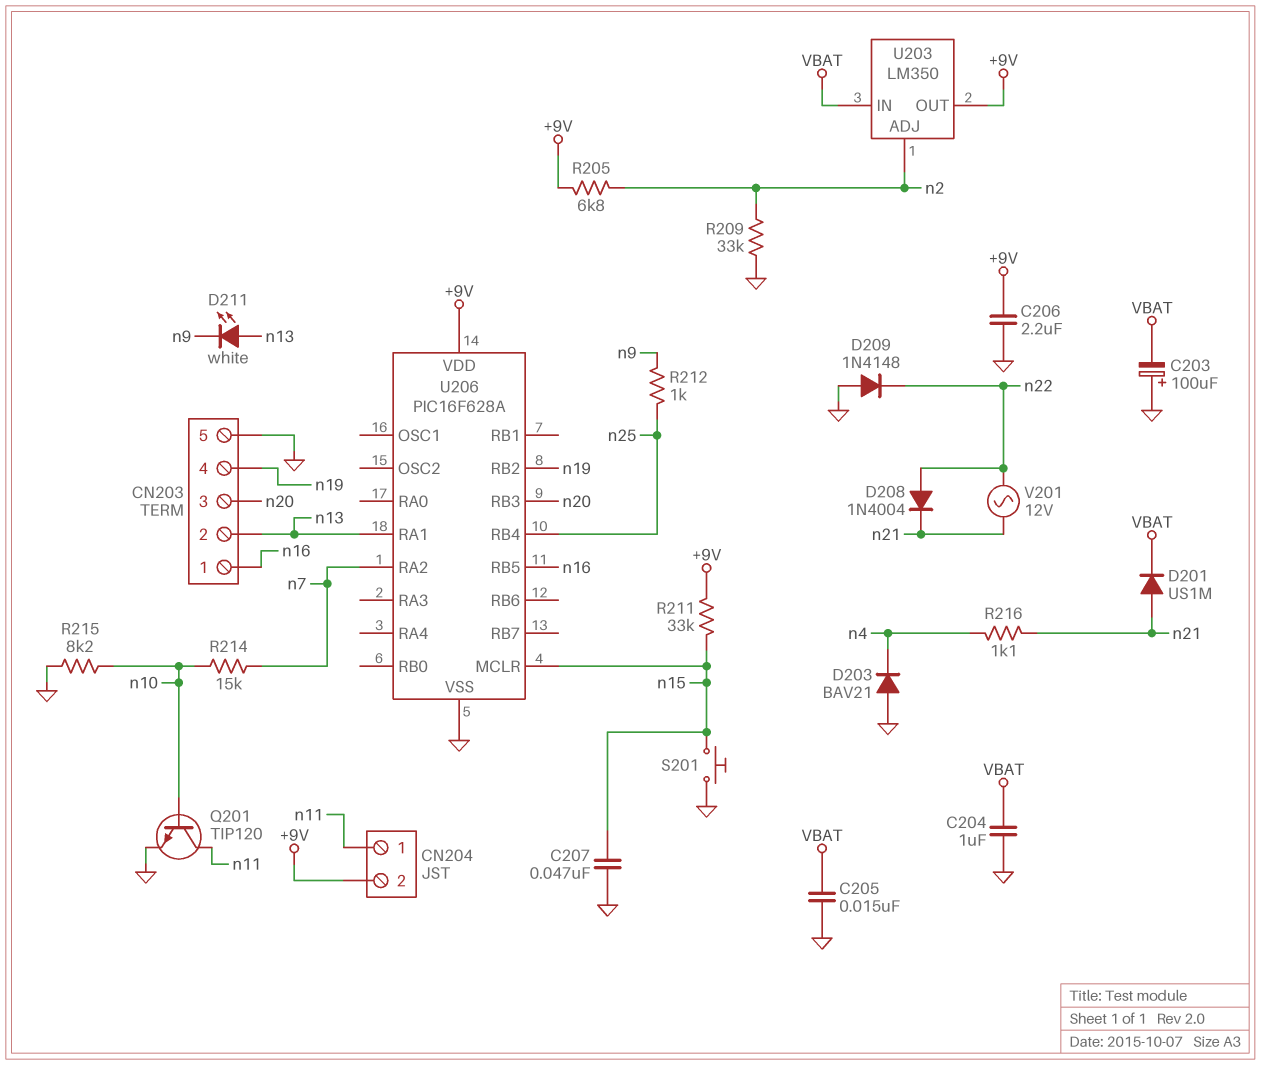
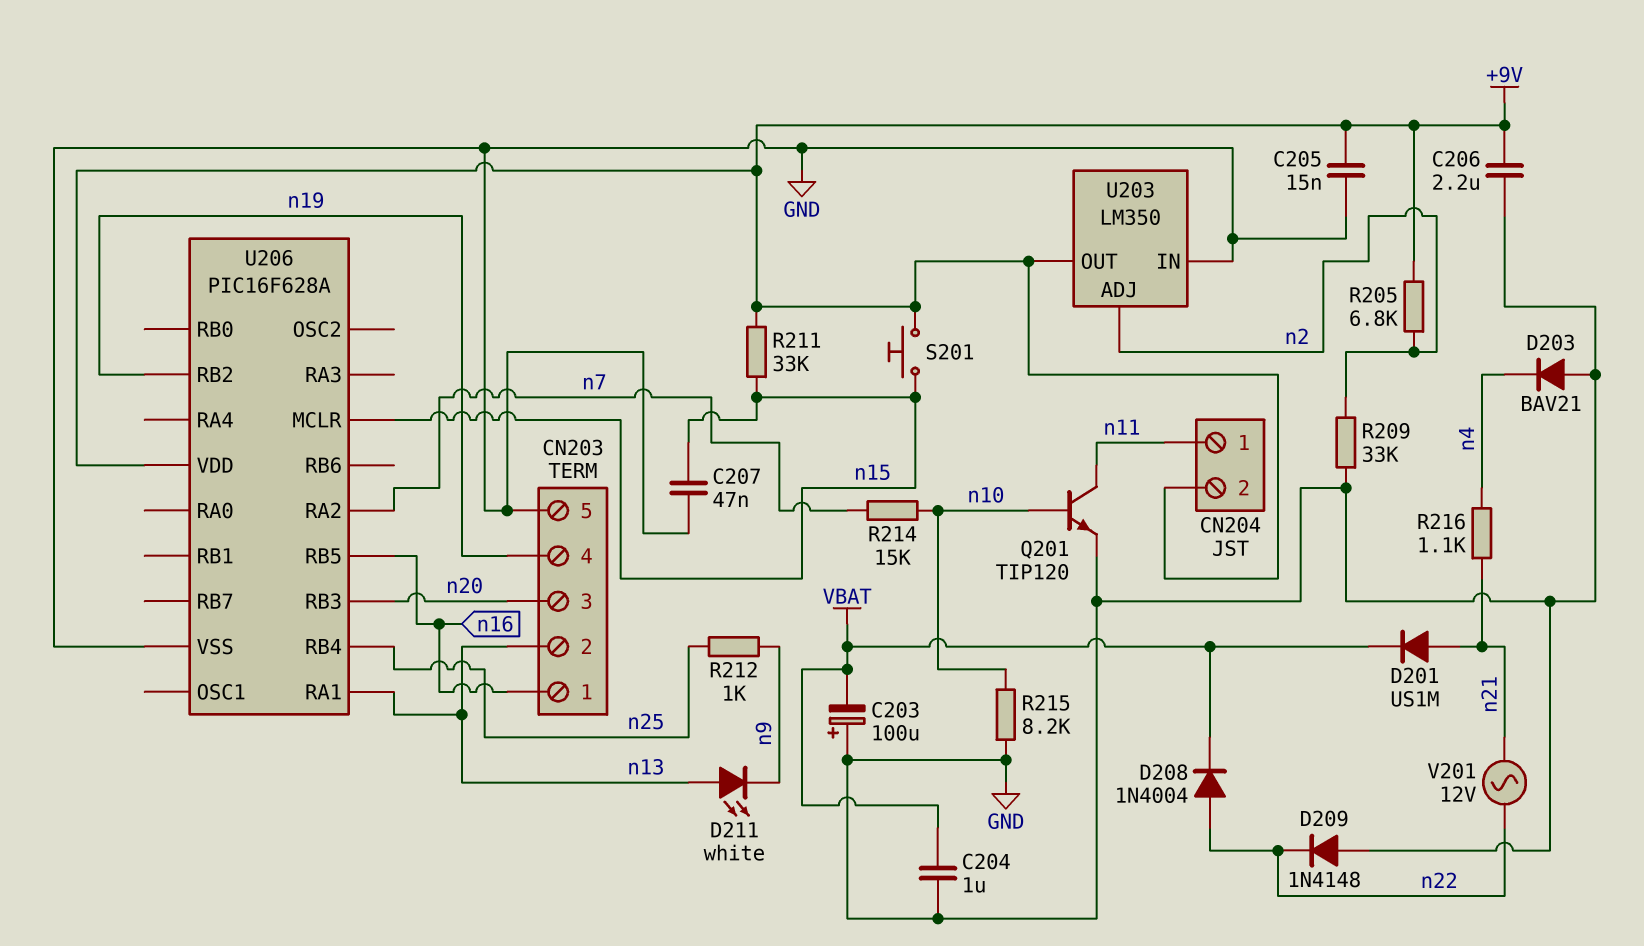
C205: 15nF (GND, VBAT) -> 15nF (+9V, GND)
D208: diode 1N4004 (A n22, K n21) -> diode 1N4004 (A n22, K VBAT)
S201: button (GND, n15) -> button (+9V, n15)
U203 pin IN: VBAT -> GND

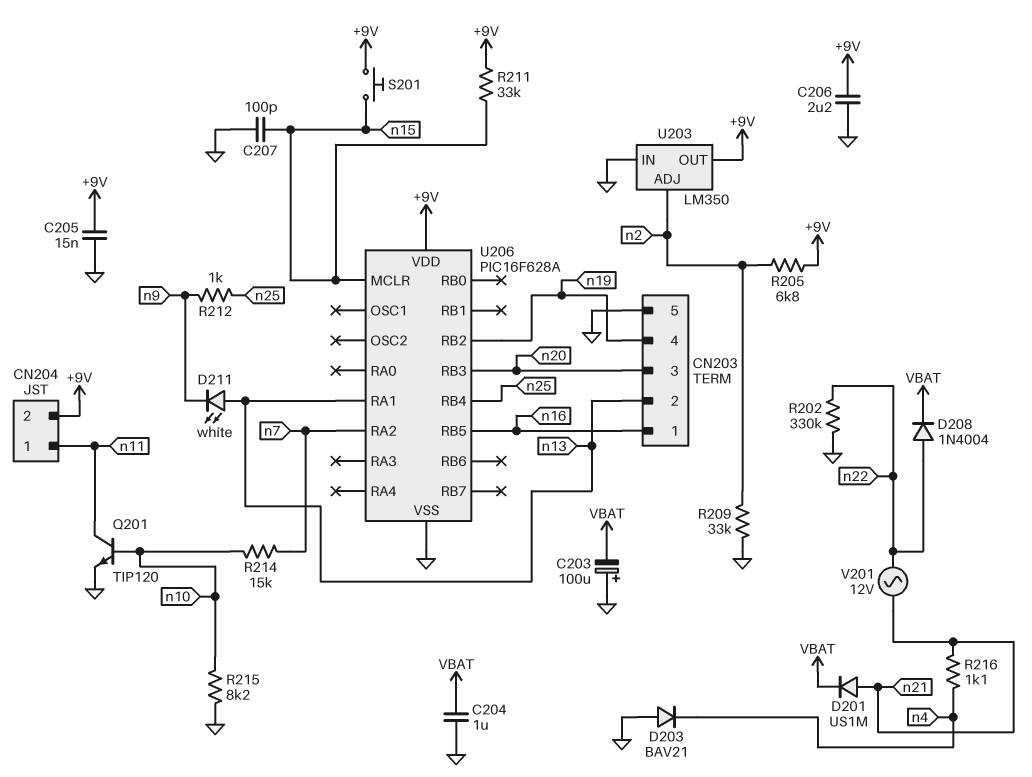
C207: 47nF (GND, n15) -> 100pF (GND, n15)
D209: diode 1N4148 (A GND, K n22) -> none
R202: none -> 330k (GND, n22)

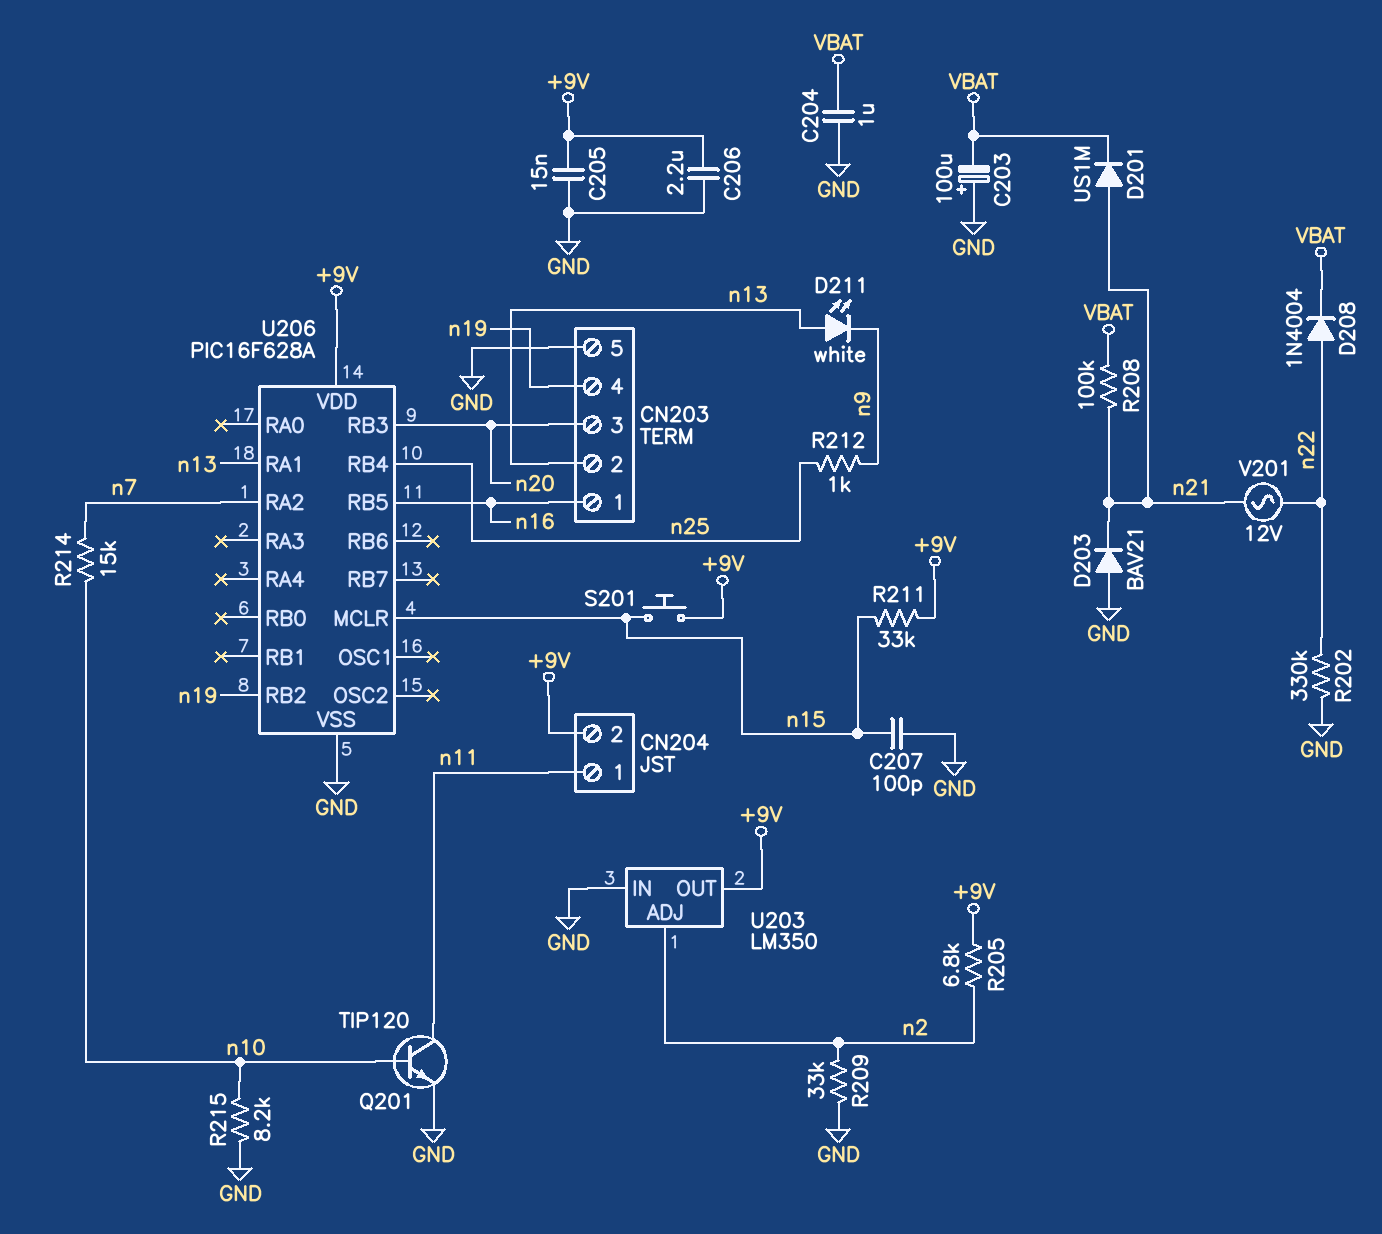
D203: diode BAV21 (A GND, K n4) -> diode BAV21 (A GND, K n21)
R208: none -> 100k (VBAT, n21)
R216: 1.1k (n4, n21) -> none

